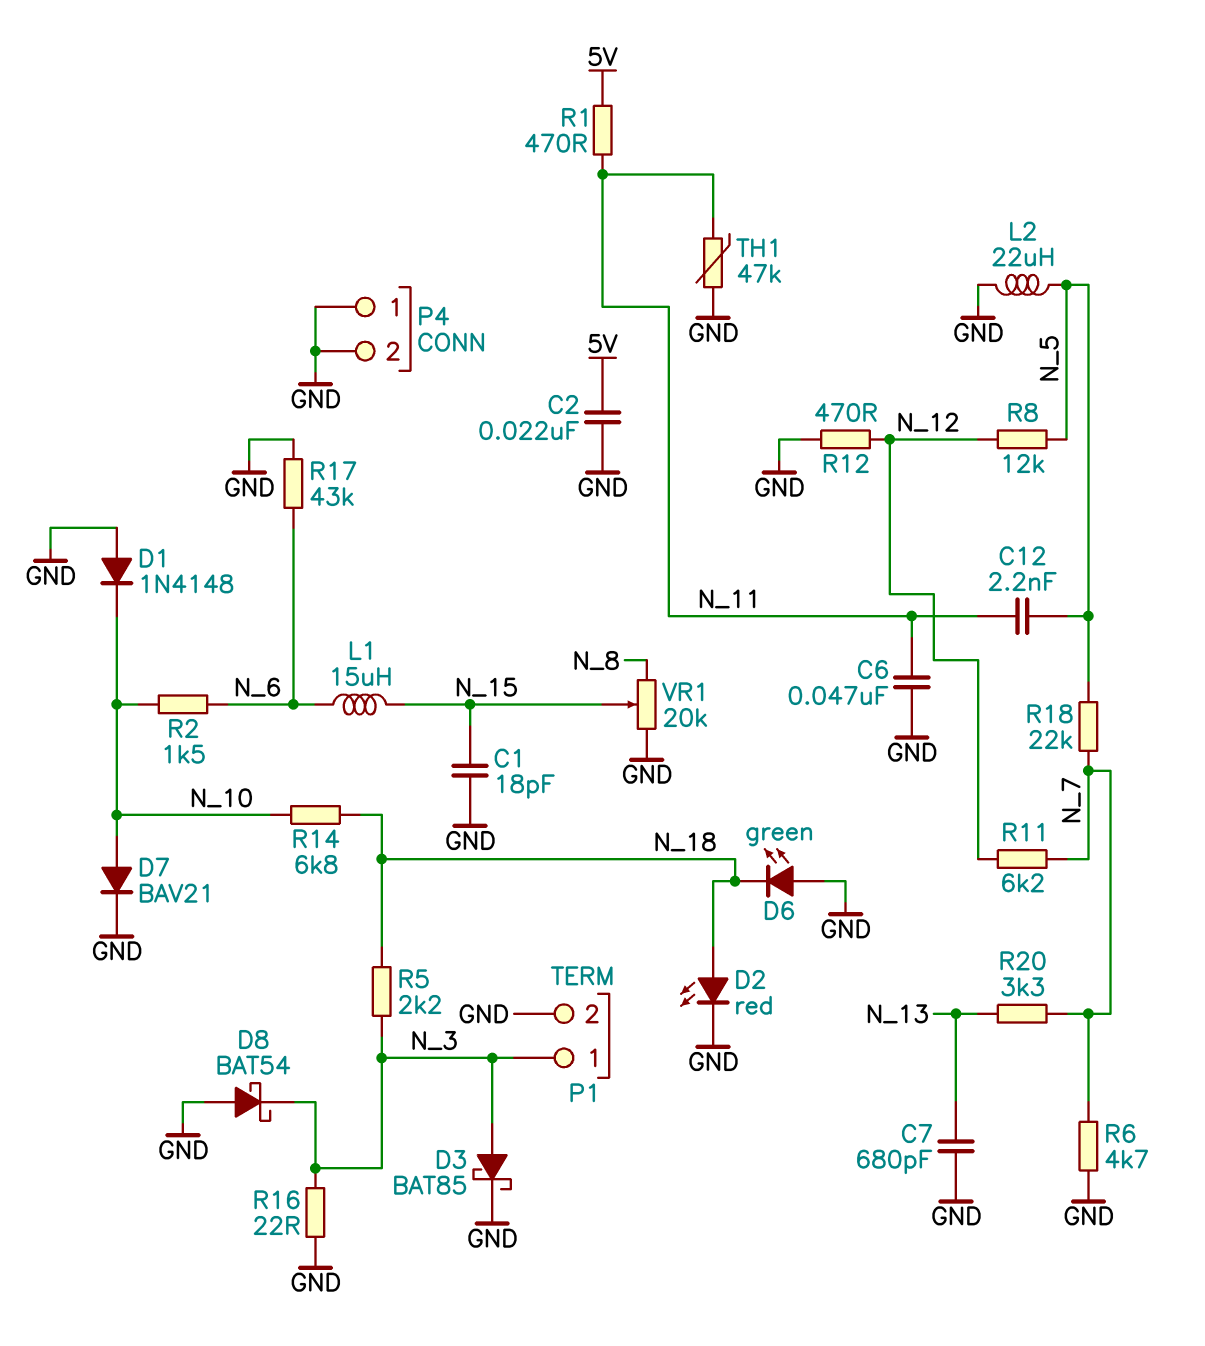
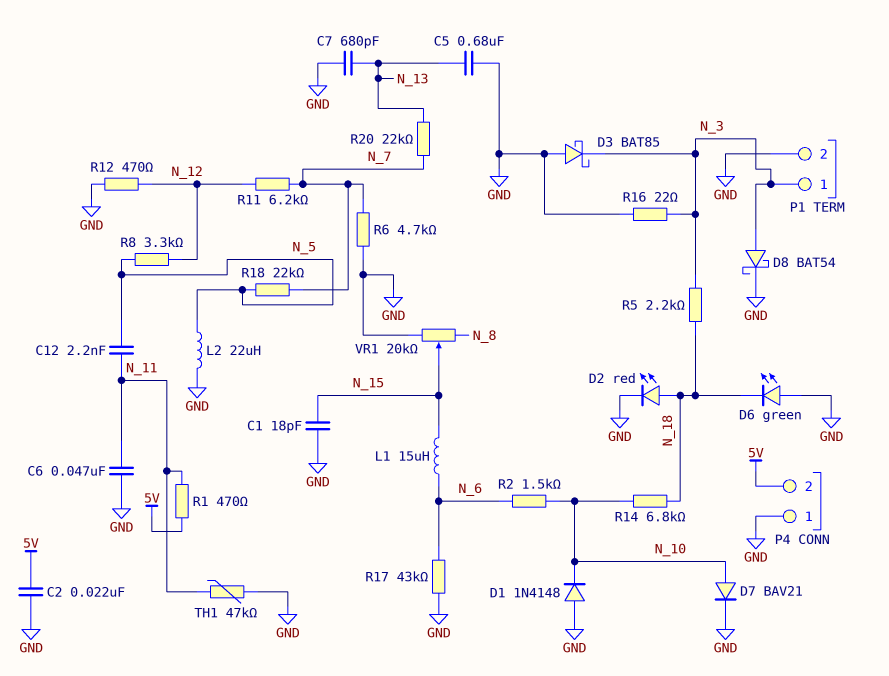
C5: none -> 680nF (GND, N_13)
D3: schottky BAT85 (A N_3, K GND) -> schottky BAT85 (A GND, K N_3)
D8: schottky BAT54 (A GND, K N_3) -> schottky BAT54 (A N_3, K GND)
P4 pin 2: GND -> 5V
R8: 12k (N_5, N_12) -> 3.3k (N_5, N_12)
R20: 3.3k (N_7, N_13) -> 22k (N_7, N_13)

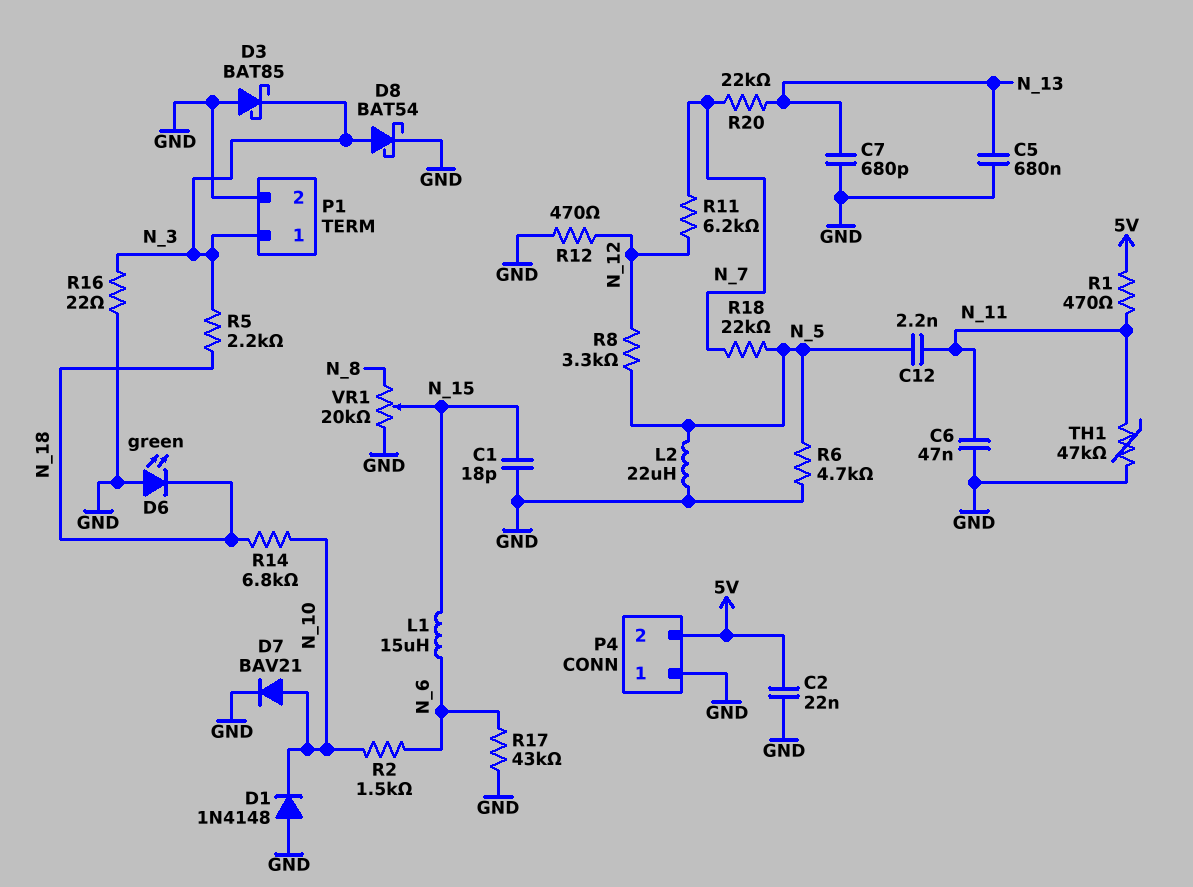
D2: LED red (A N_18, K GND) -> none
R6: 4.7k (GND, N_7) -> 4.7k (GND, N_5)

